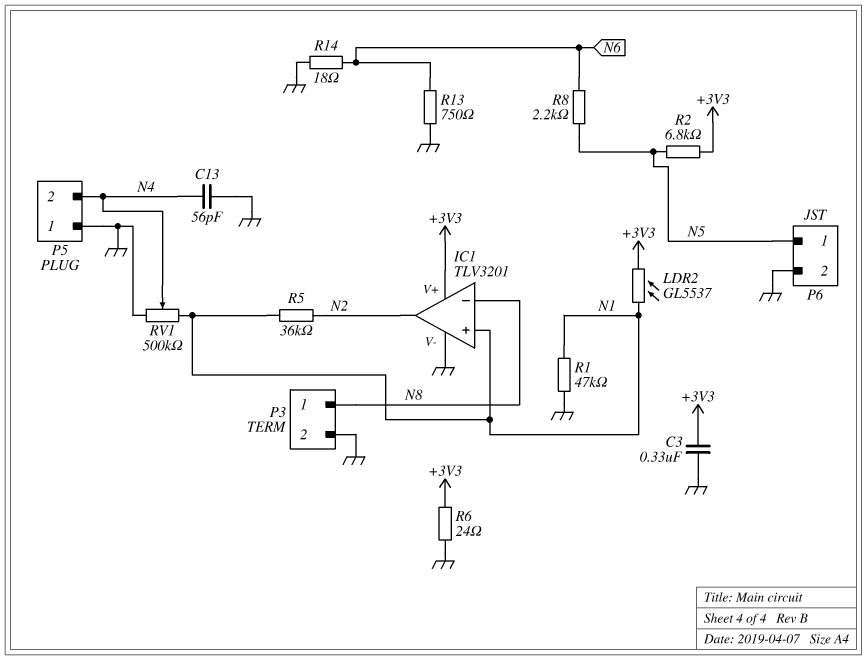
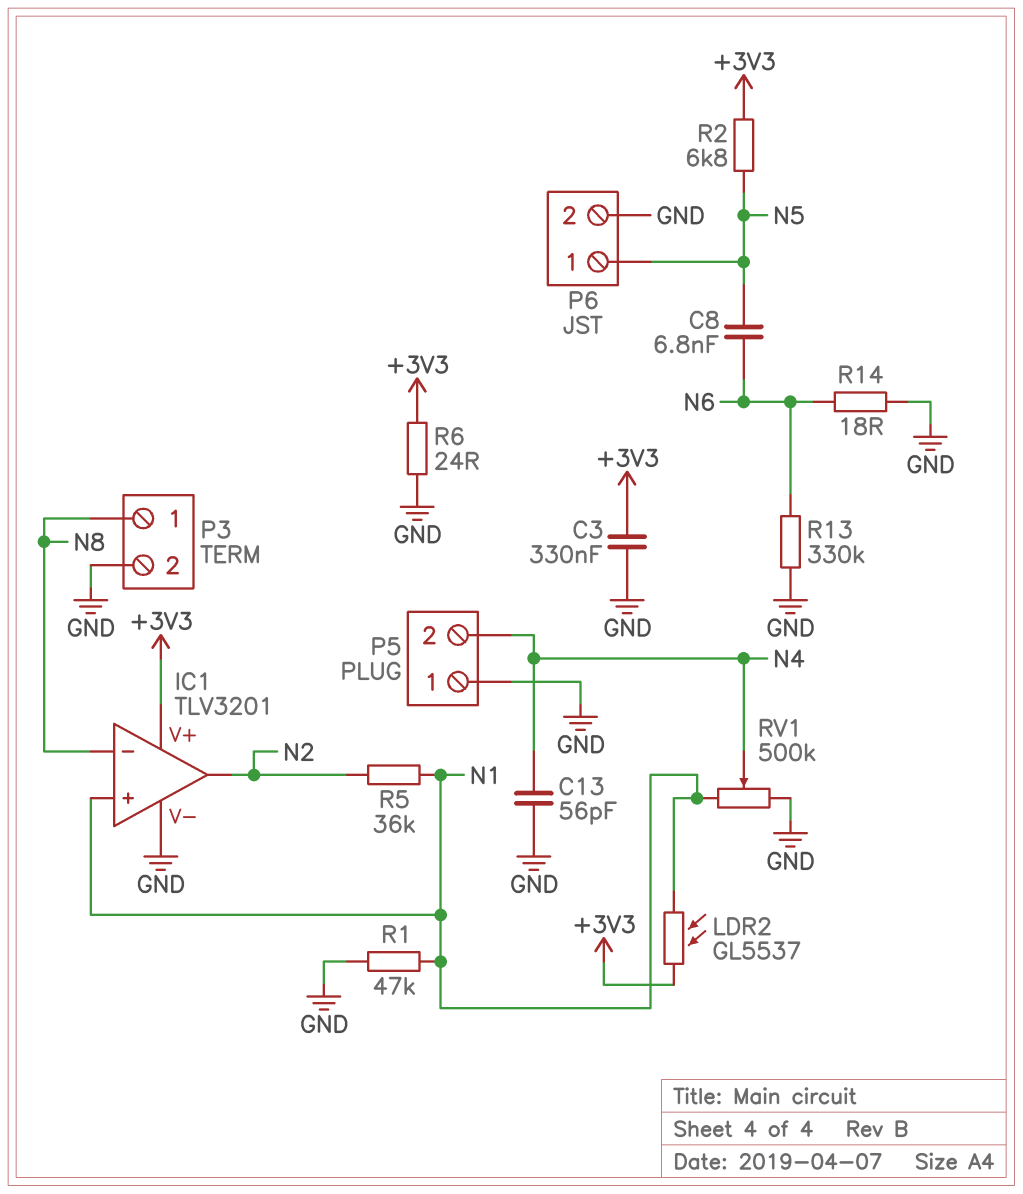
C8: none -> 6.8nF (N5, N6)
R8: 2.2k (N5, N6) -> none
R13: 750 (GND, N6) -> 330k (GND, N6)

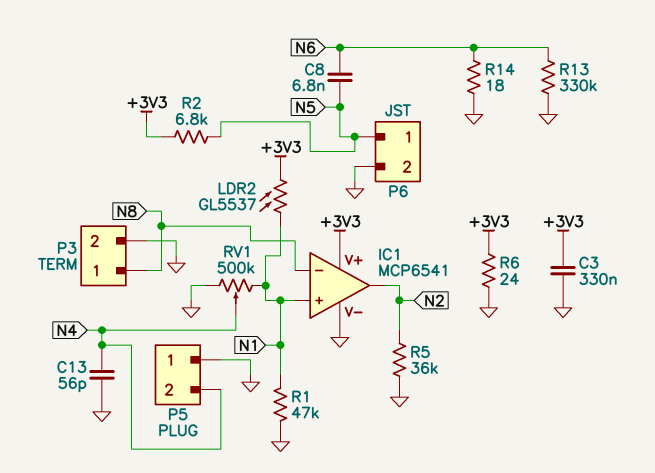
IC1: TLV3201 -> MCP6541
R5: 36k (N1, N2) -> 36k (GND, N2)

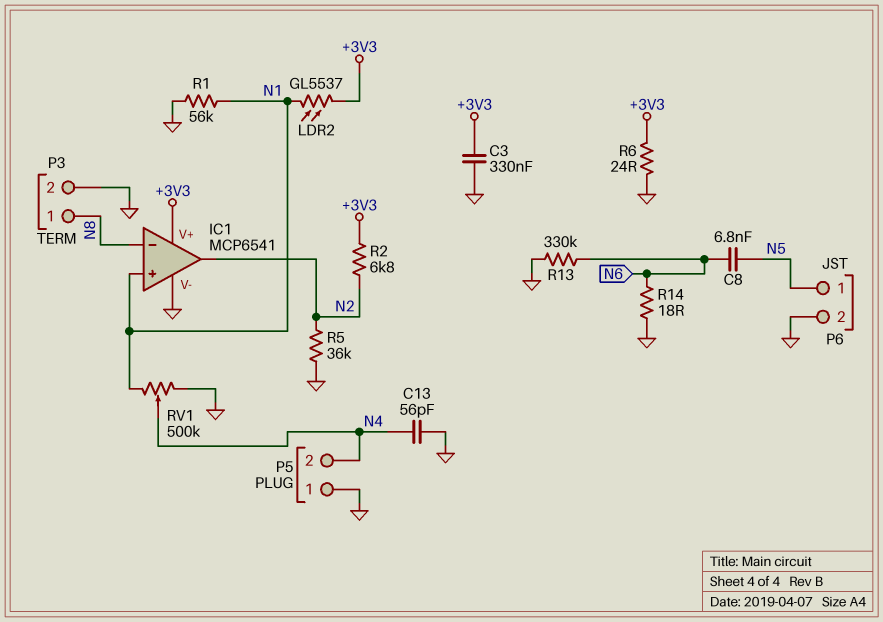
R1: 47k (GND, N1) -> 56k (GND, N1)
R2: 6.8k (+3V3, N5) -> 6.8k (+3V3, N2)

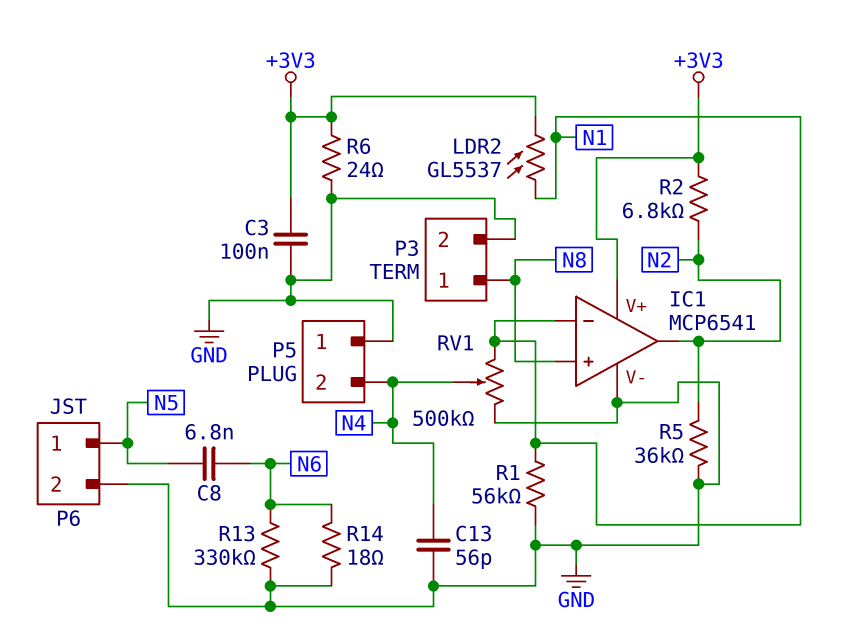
C3: 330nF (+3V3, GND) -> 100nF (+3V3, GND)
IC1 pin in+: N1 -> N8
IC1 pin in-: N8 -> N1

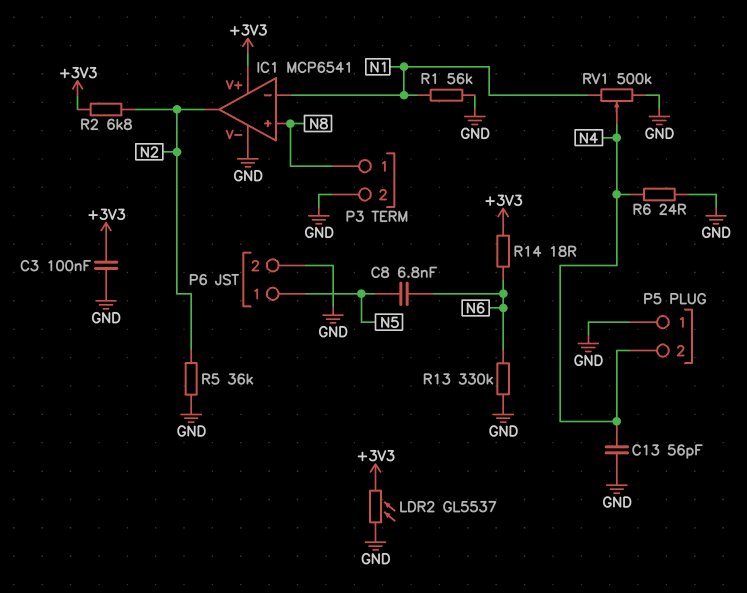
LDR2: GL5537 (+3V3, N1) -> GL5537 (+3V3, GND)
R6: 24 (+3V3, GND) -> 24 (GND, N4)
R14: 18 (GND, N6) -> 18 (+3V3, N6)

